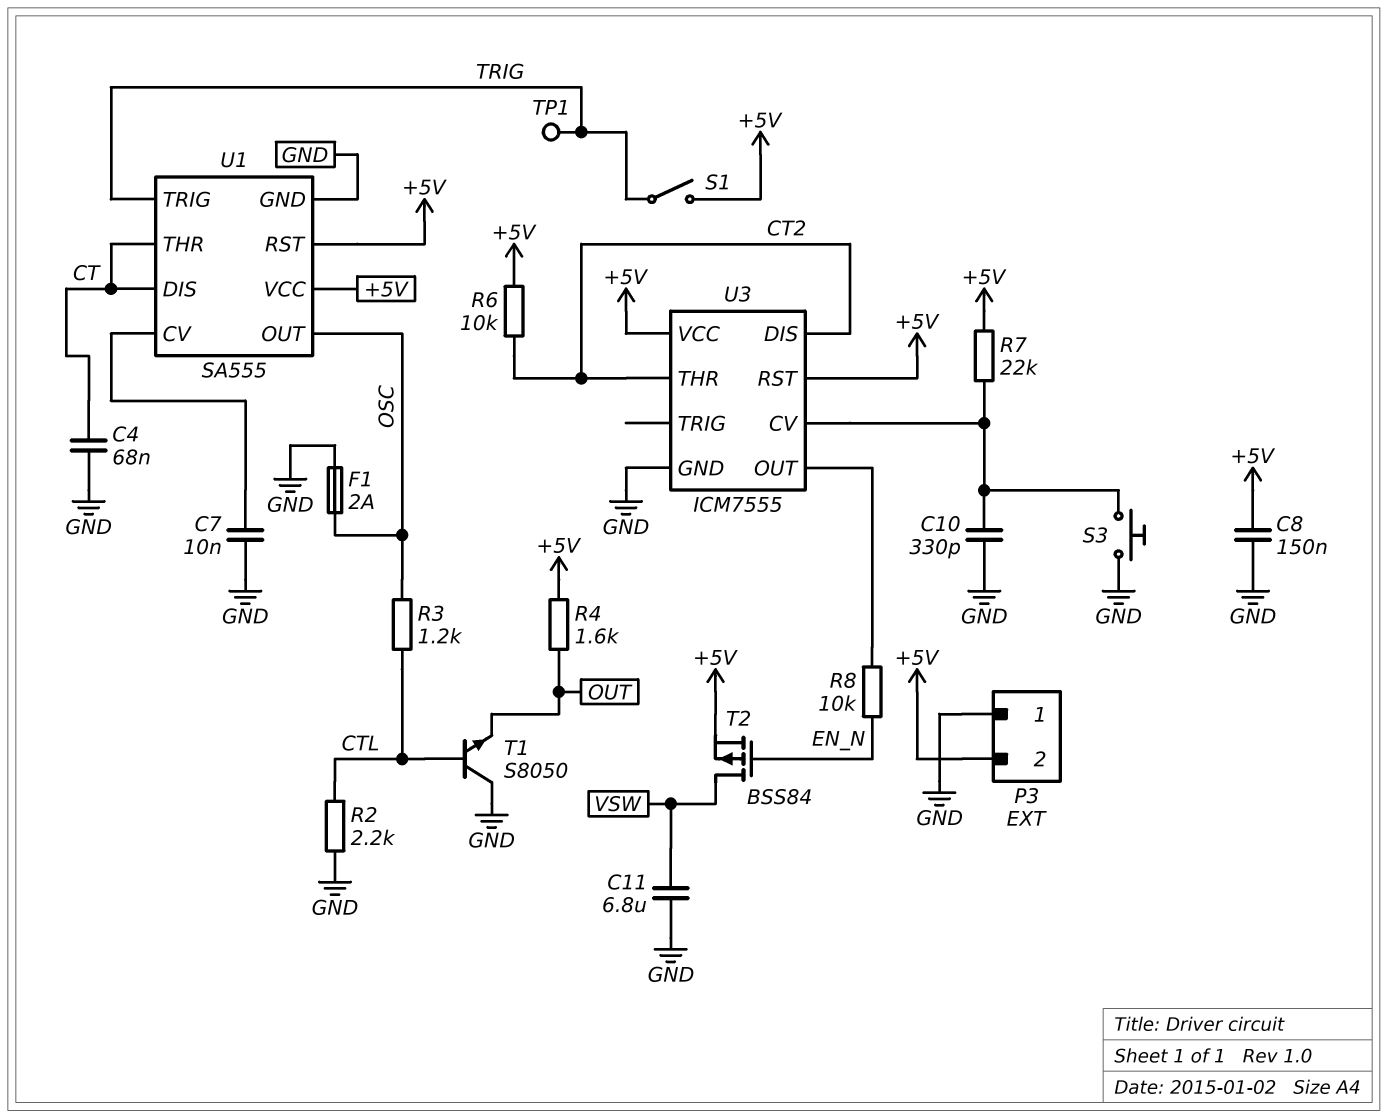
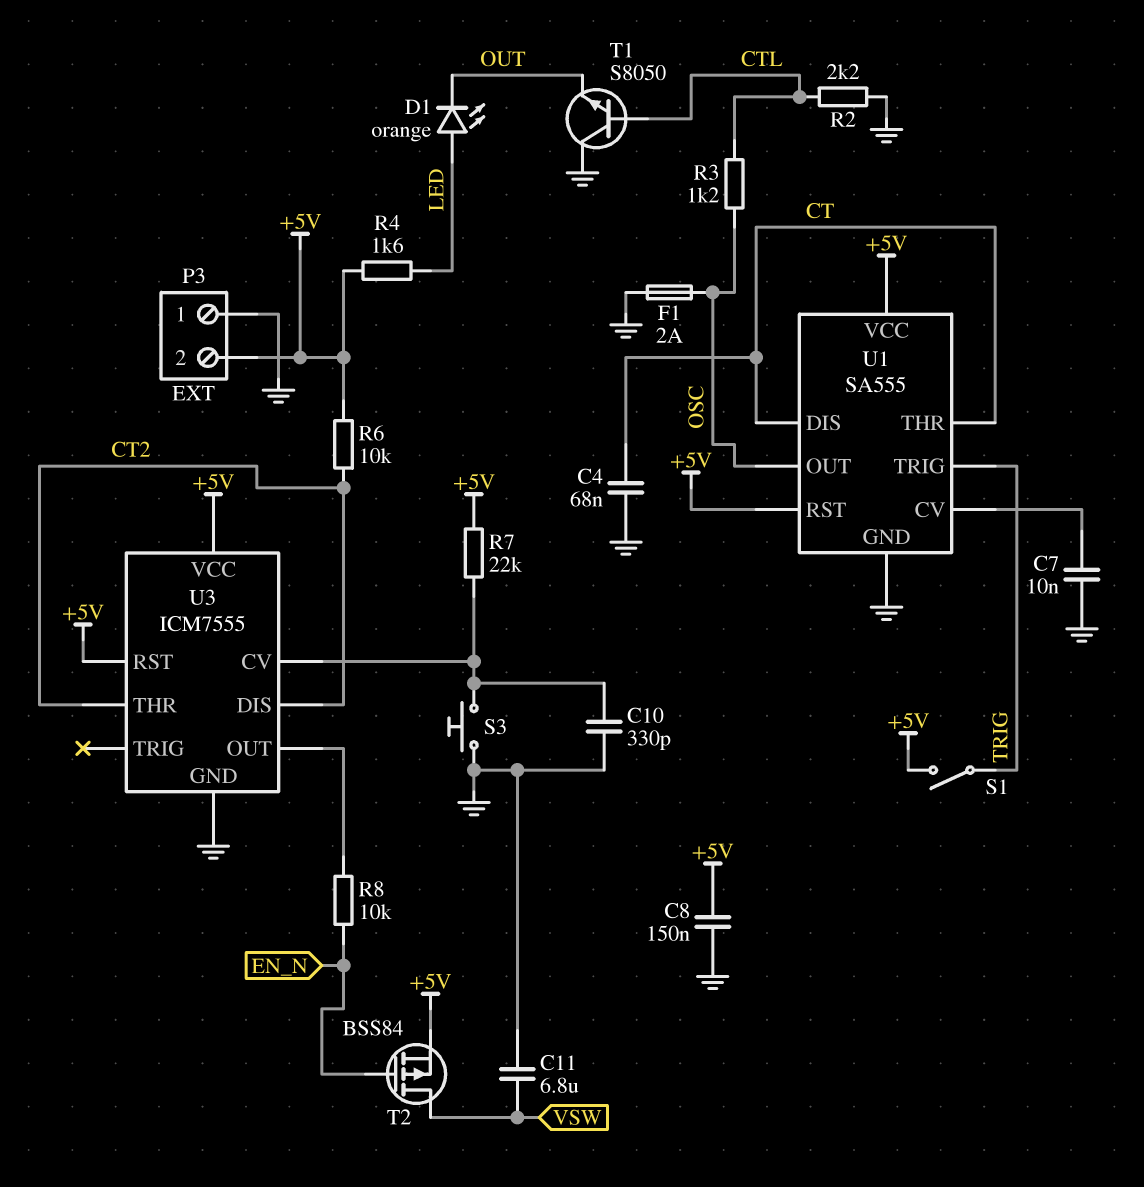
D1: none -> LED orange (A LED, K OUT)
R4: 1.6k (+5V, OUT) -> 1.6k (+5V, LED)
TP1: test point (TRIG) -> none

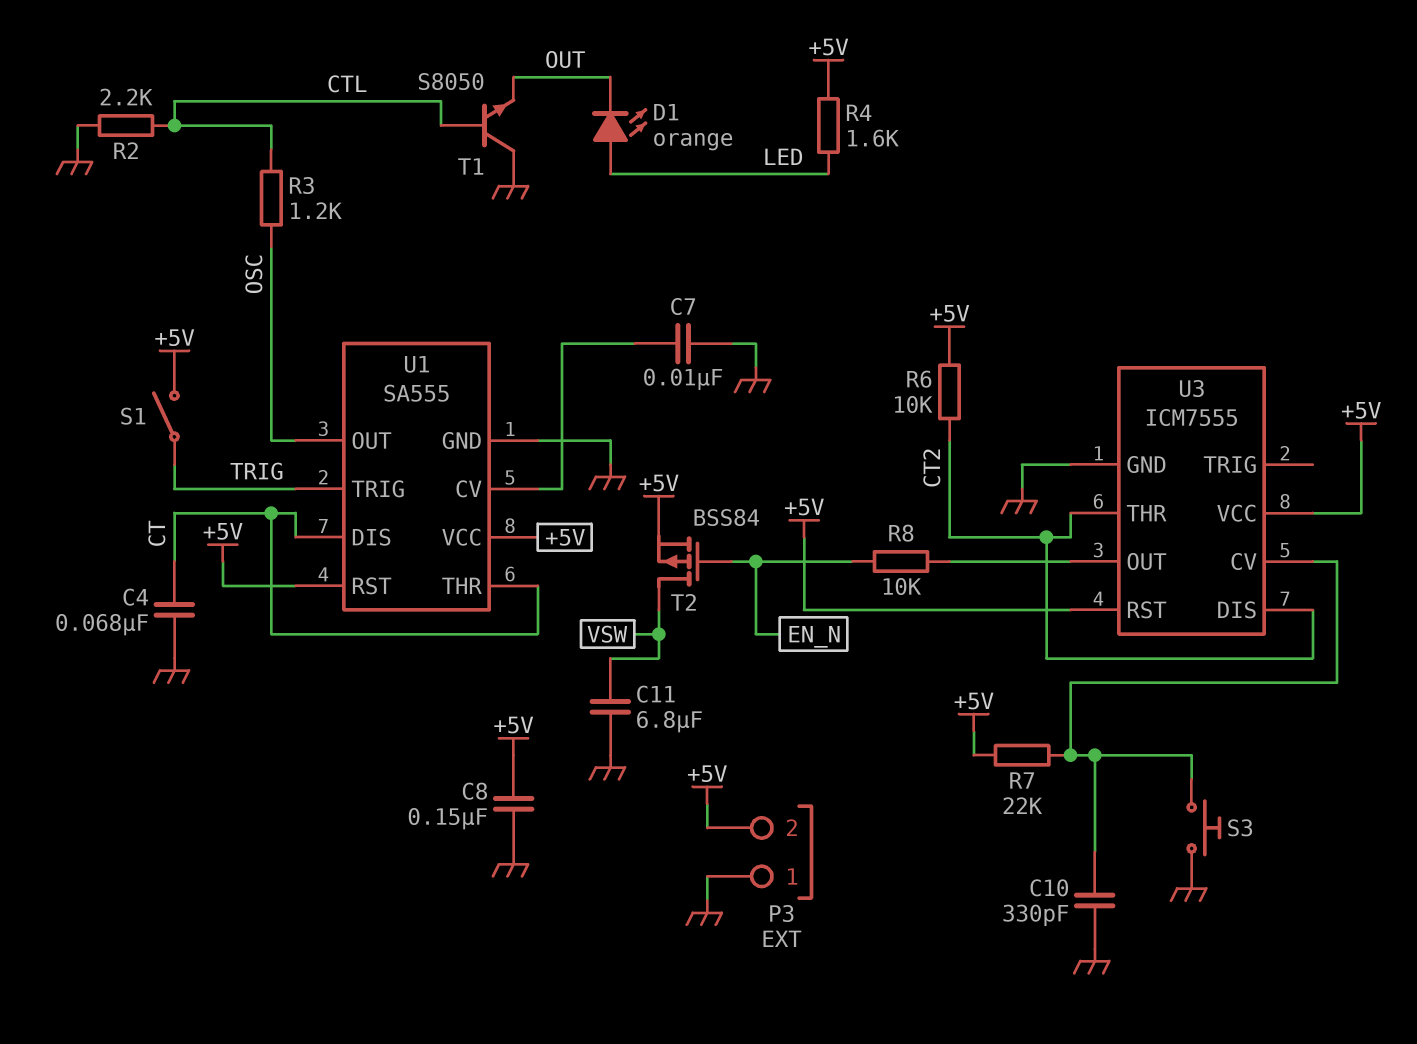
F1: 2A (GND, OSC) -> none

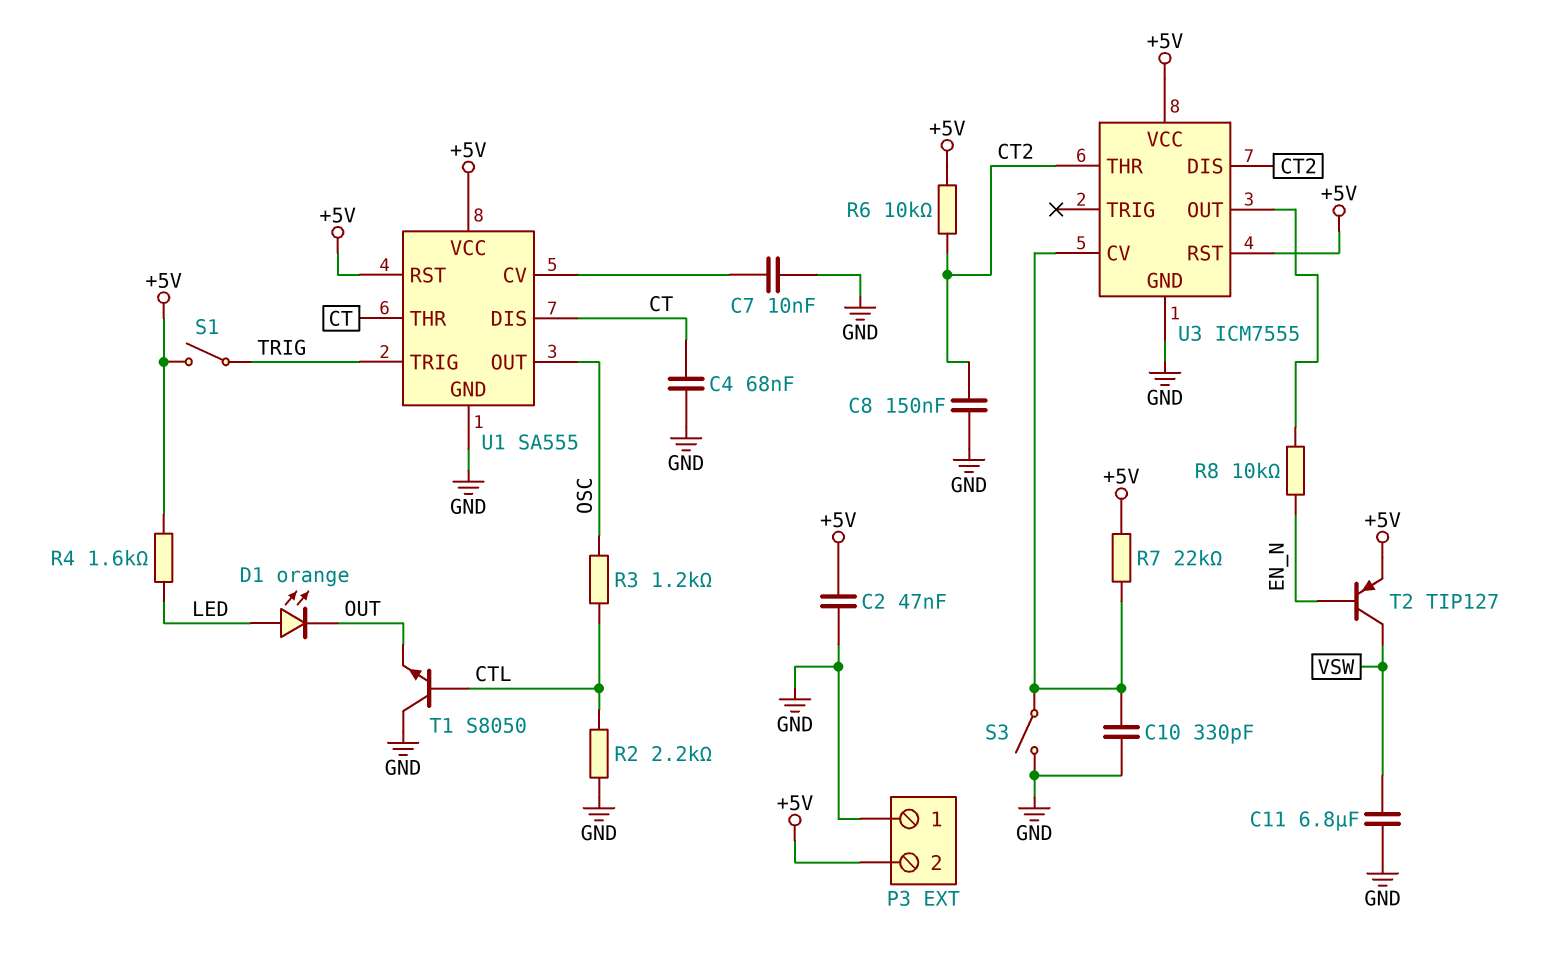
C2: none -> 47nF (+5V, GND)
C8: 150nF (+5V, GND) -> 150nF (CT2, GND)
S3: button (GND, U3/CV) -> switch (GND, U3/CV)
T2: PMOS BSS84 (G EN_N, D VSW, S +5V) -> PNP TIP127 (B EN_N, C VSW, E +5V)

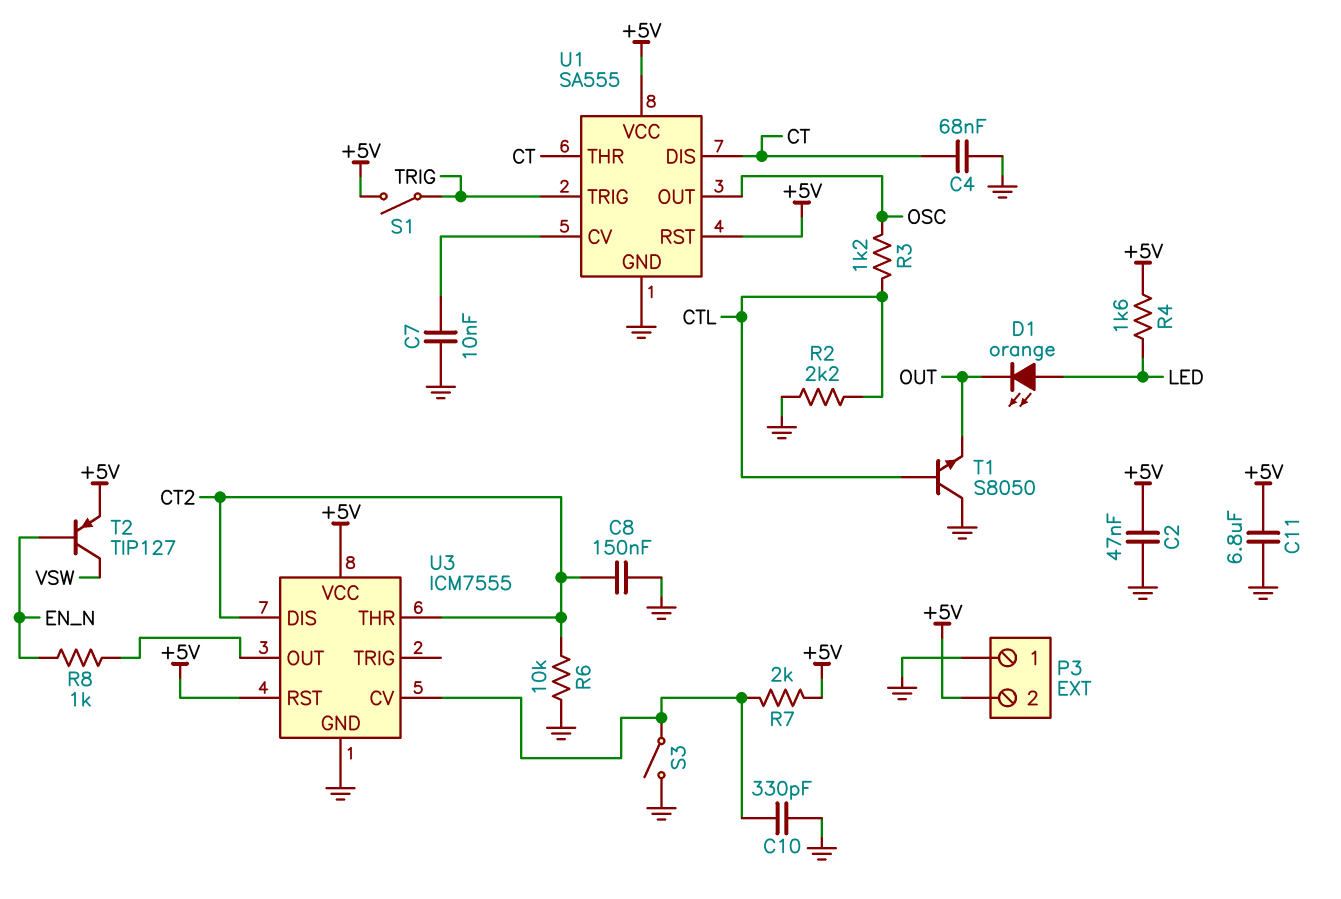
C11: 6.8uF (GND, VSW) -> 6.8uF (+5V, GND)
R6: 10k (+5V, CT2) -> 10k (CT2, GND)
R7: 22k (+5V, U3/CV) -> 2k (+5V, U3/CV)
R8: 10k (EN_N, U3/OUT) -> 1k (EN_N, U3/OUT)

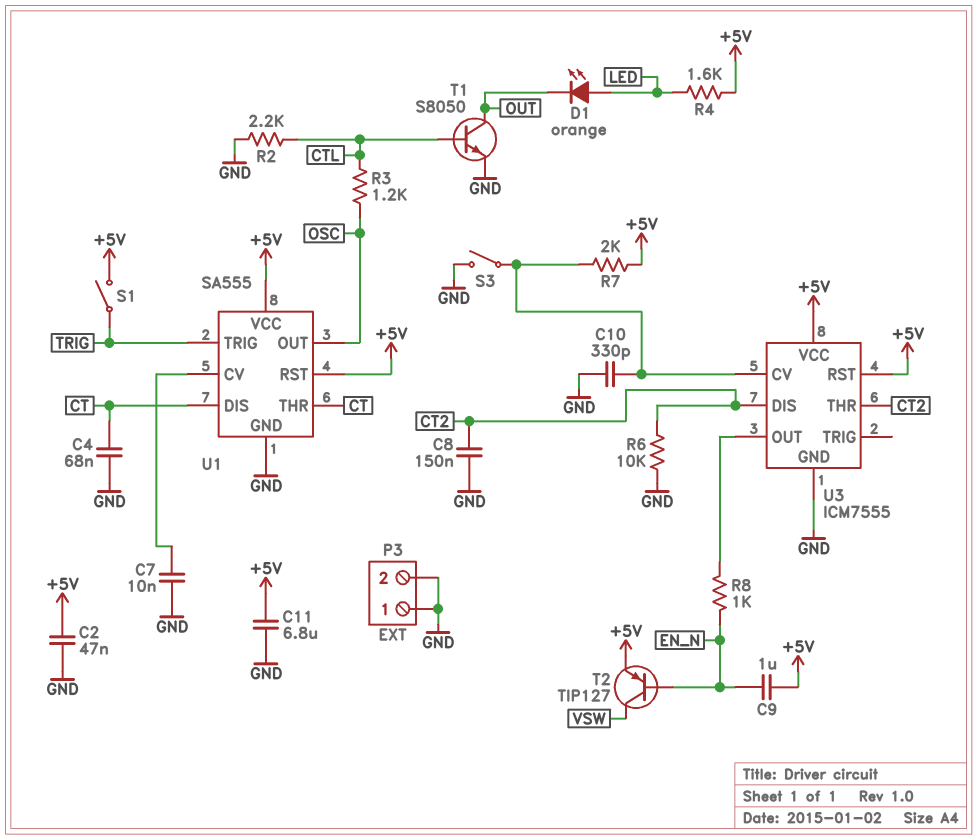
C9: none -> 1uF (+5V, EN_N)
P3 pin 2: +5V -> GND
T1: NPN S8050 (B CTL, C GND, E OUT) -> NPN S8050 (B CTL, C OUT, E GND)

